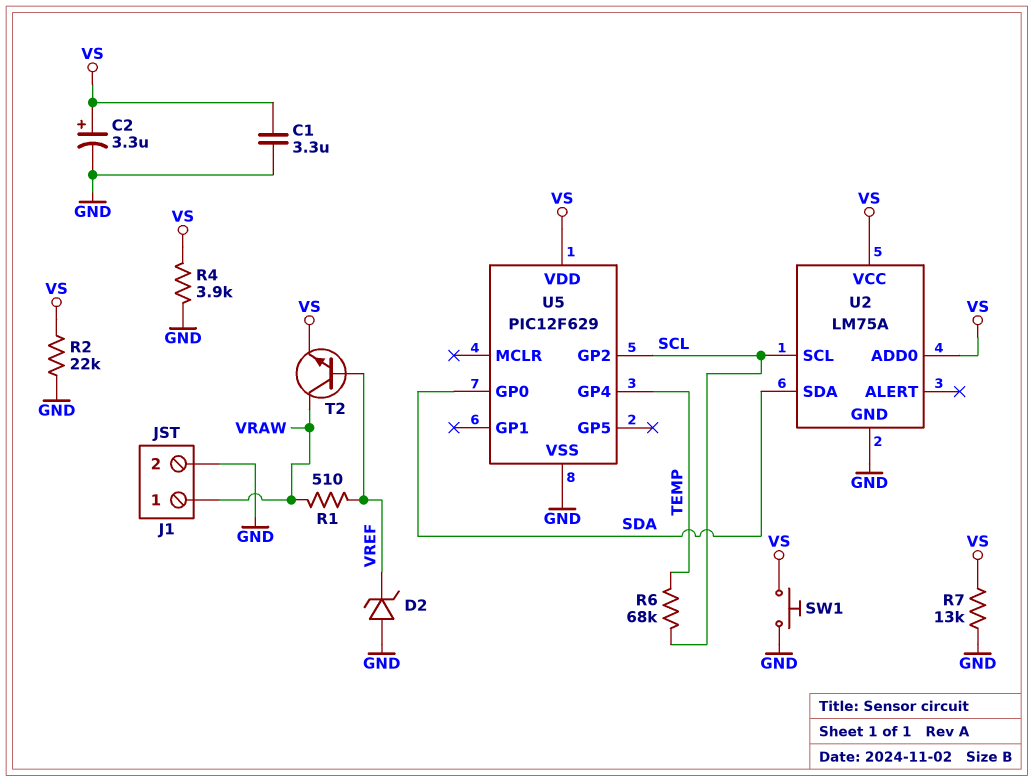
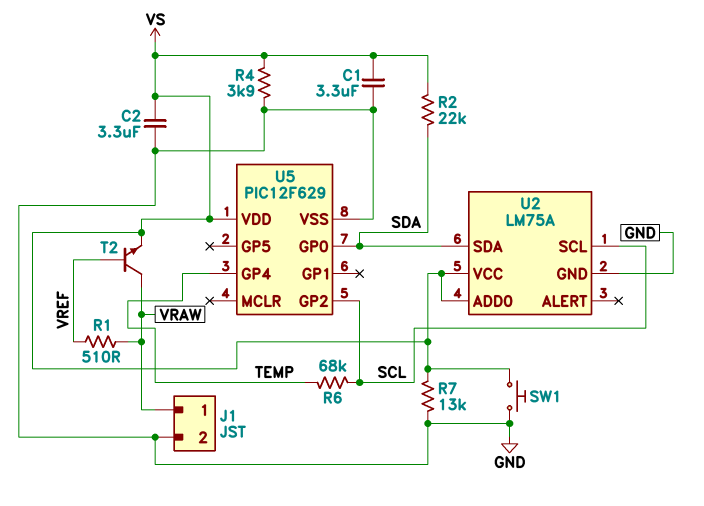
C2: 3.3uF (plus VS, minus GND) -> 3.3uF (GND, VS)
D2: zener (A GND, K VREF) -> none
R2: 22k (GND, VS) -> 22k (SDA, VS)

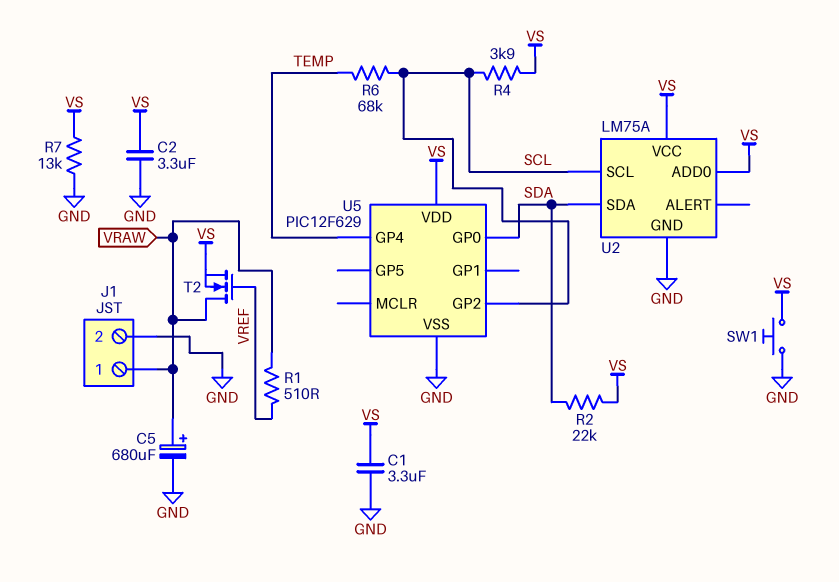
C5: none -> 680uF (plus VRAW, minus GND)
R4: 3.9k (GND, VS) -> 3.9k (SCL, VS)
T2: NPN (B VREF, C VRAW, E VS) -> NMOS (G VREF, D VRAW, S VS)

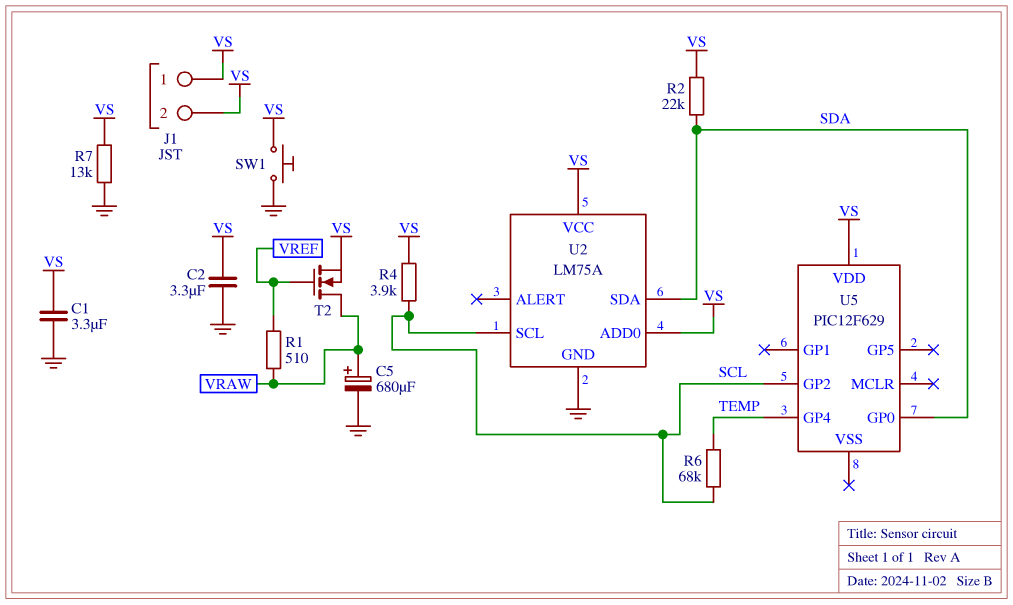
J1 pin 1: VRAW -> VS
J1 pin 2: GND -> VS
U5 pin VSS: GND -> none

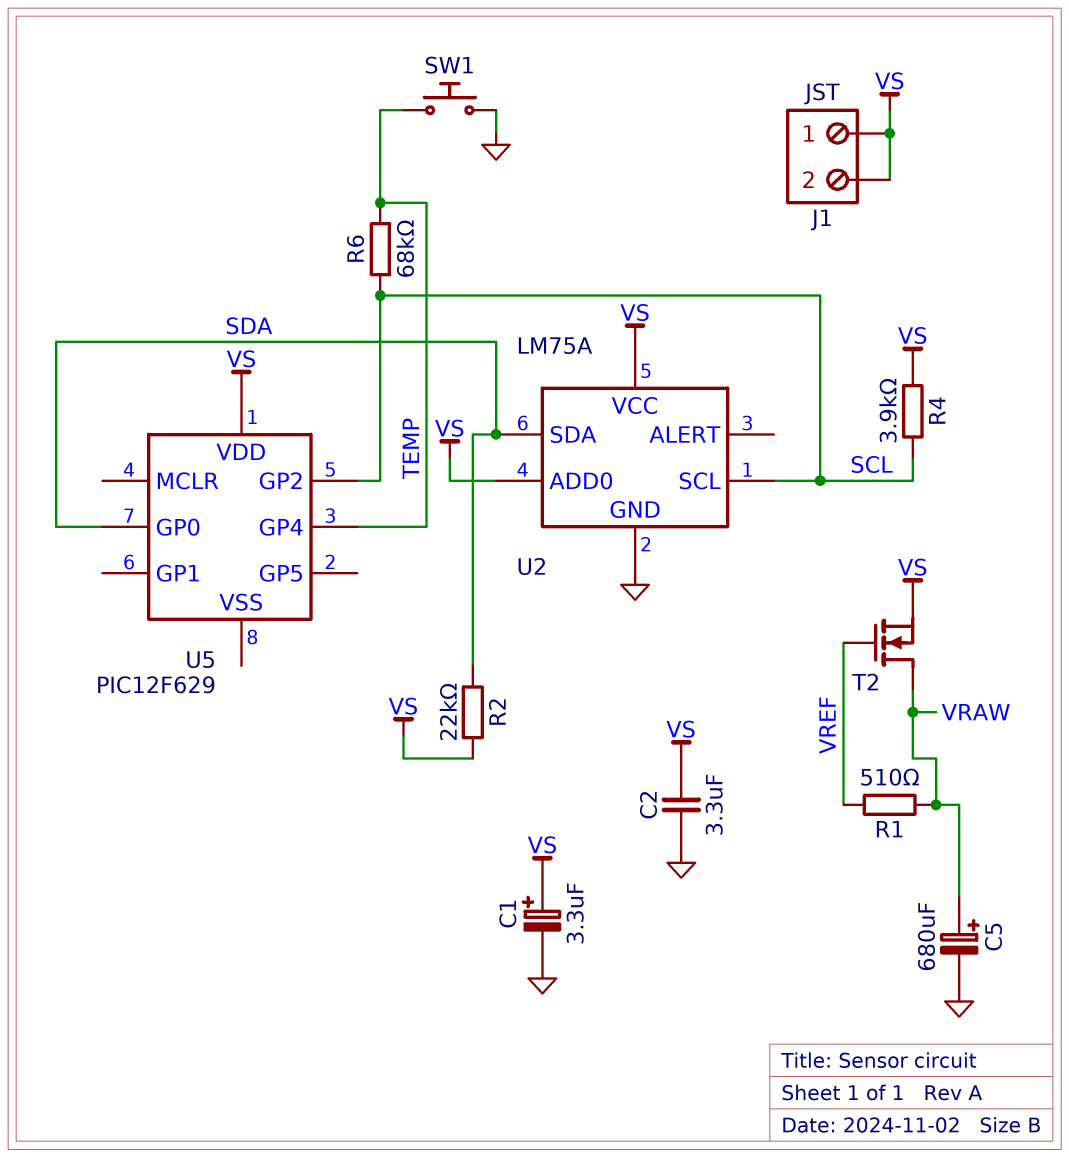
C1: 3.3uF (GND, VS) -> 3.3uF (plus VS, minus GND)
R7: 13k (GND, VS) -> none
SW1: button (GND, VS) -> button (GND, TEMP)

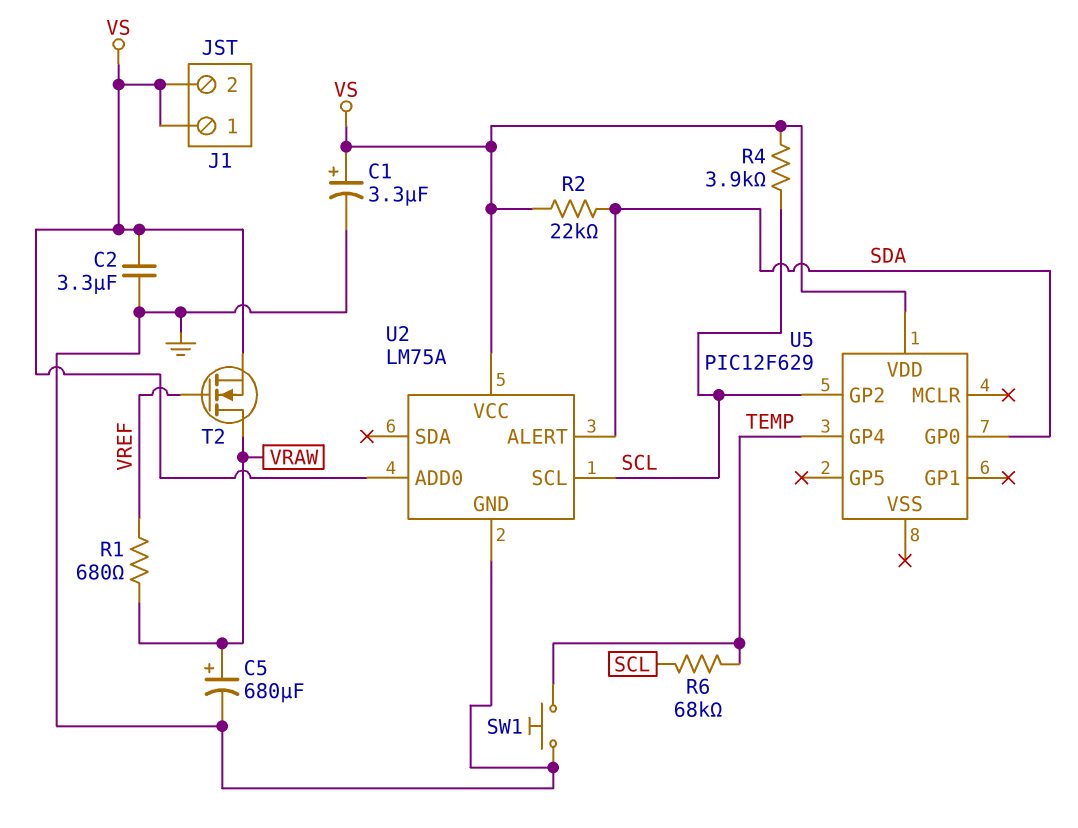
R1: 510 (VRAW, VREF) -> 680 (VRAW, VREF)
U2 pin ALERT: none -> SDA
U2 pin SDA: SDA -> none

